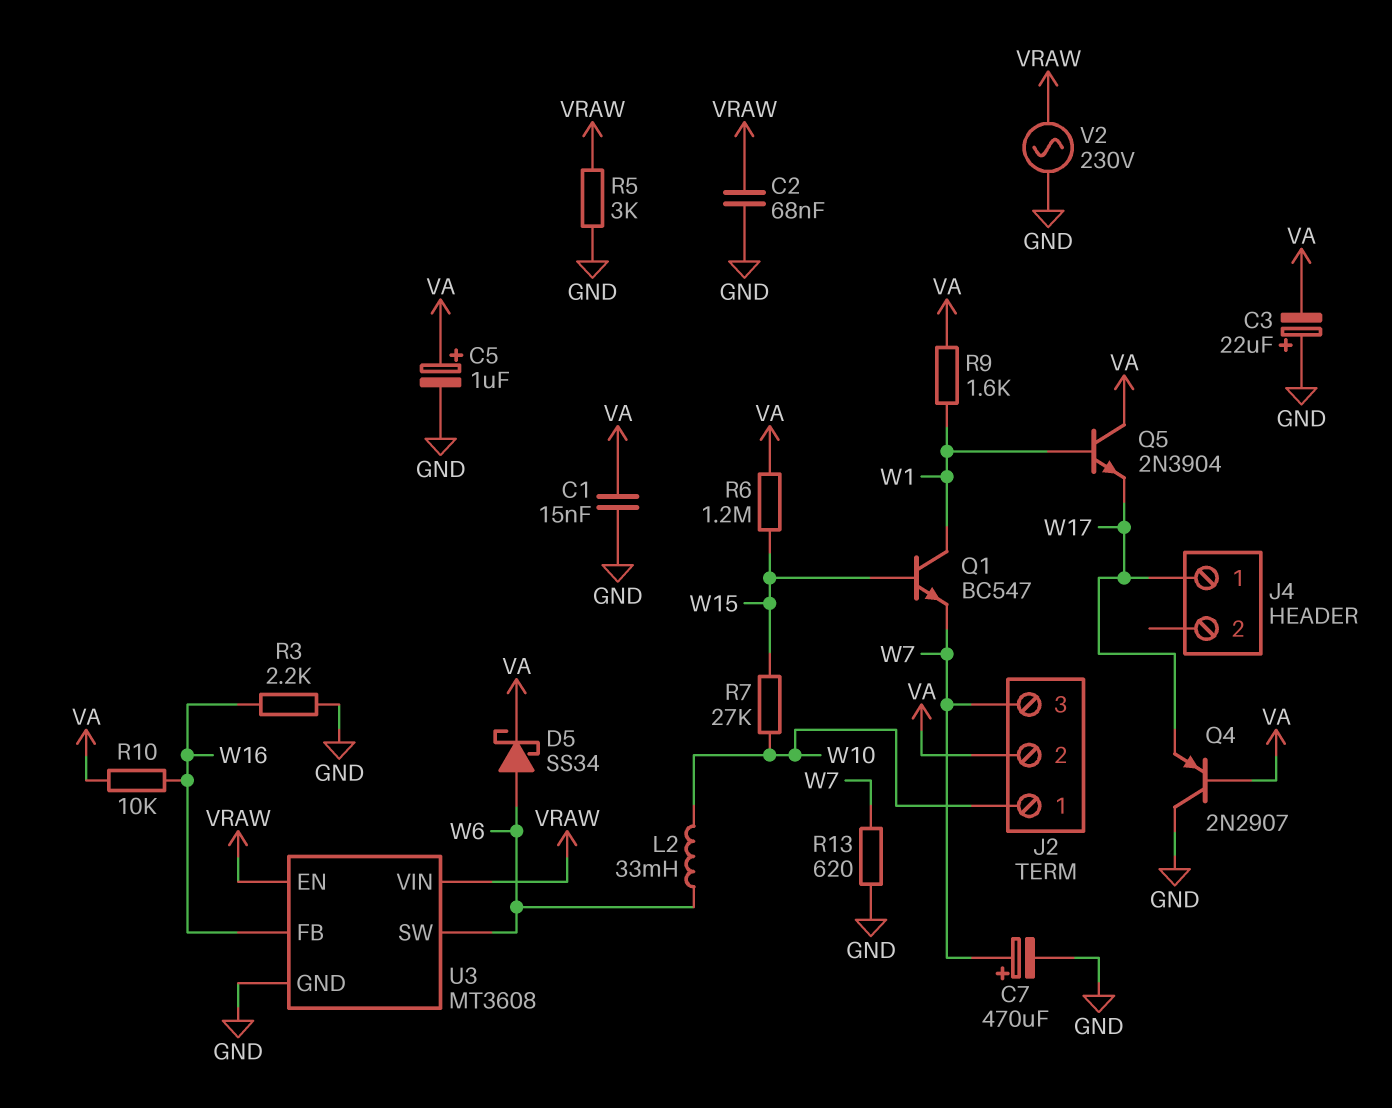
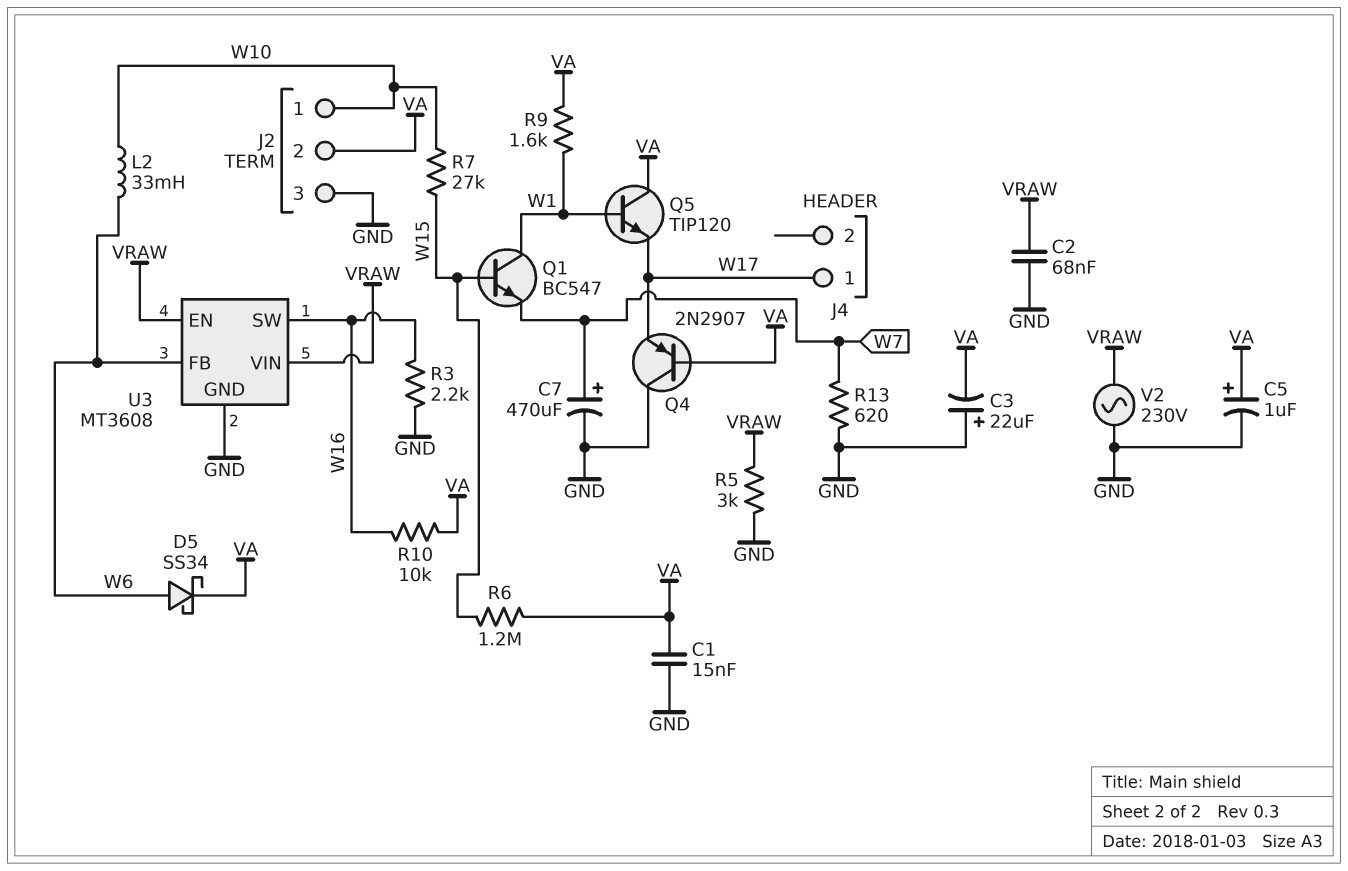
J2 pin 3: W7 -> GND
Q5: NPN 2N3904 (B W1, C VA, E W17) -> NPN TIP120 (B W1, C VA, E W17)
U3 pin FB: W16 -> W6
U3 pin SW: W6 -> W16

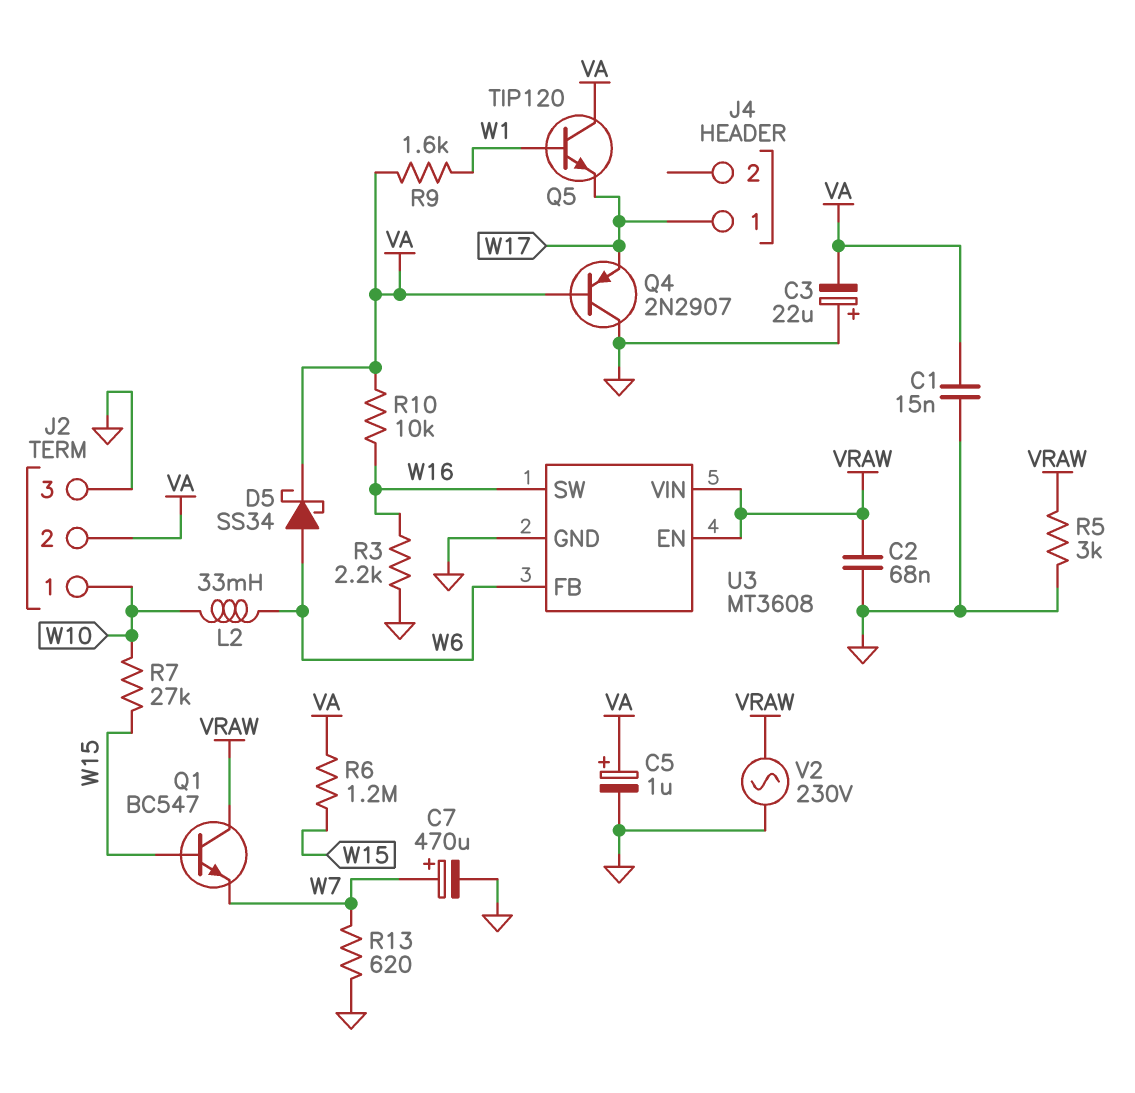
Q1: NPN BC547 (B W15, C W1, E W7) -> NPN BC547 (B W15, C VRAW, E W7)

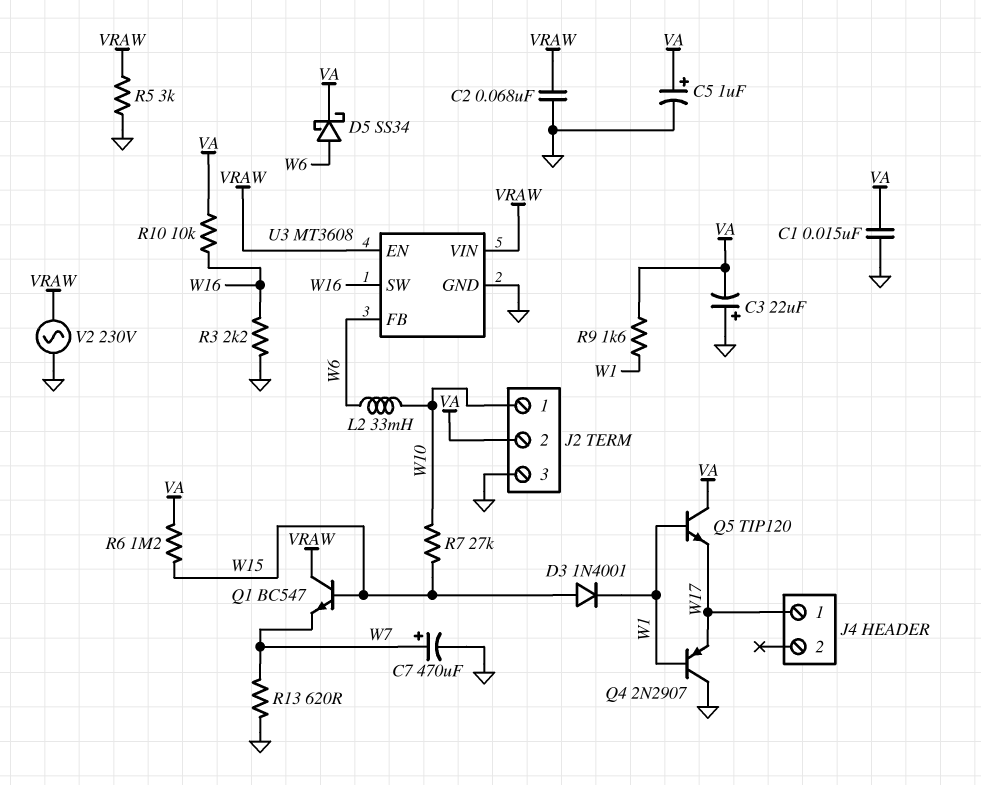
D3: none -> diode 1N4001 (A W15, K W1)
Q4: PNP 2N2907 (B VA, C GND, E W17) -> PNP 2N2907 (B W1, C GND, E W17)

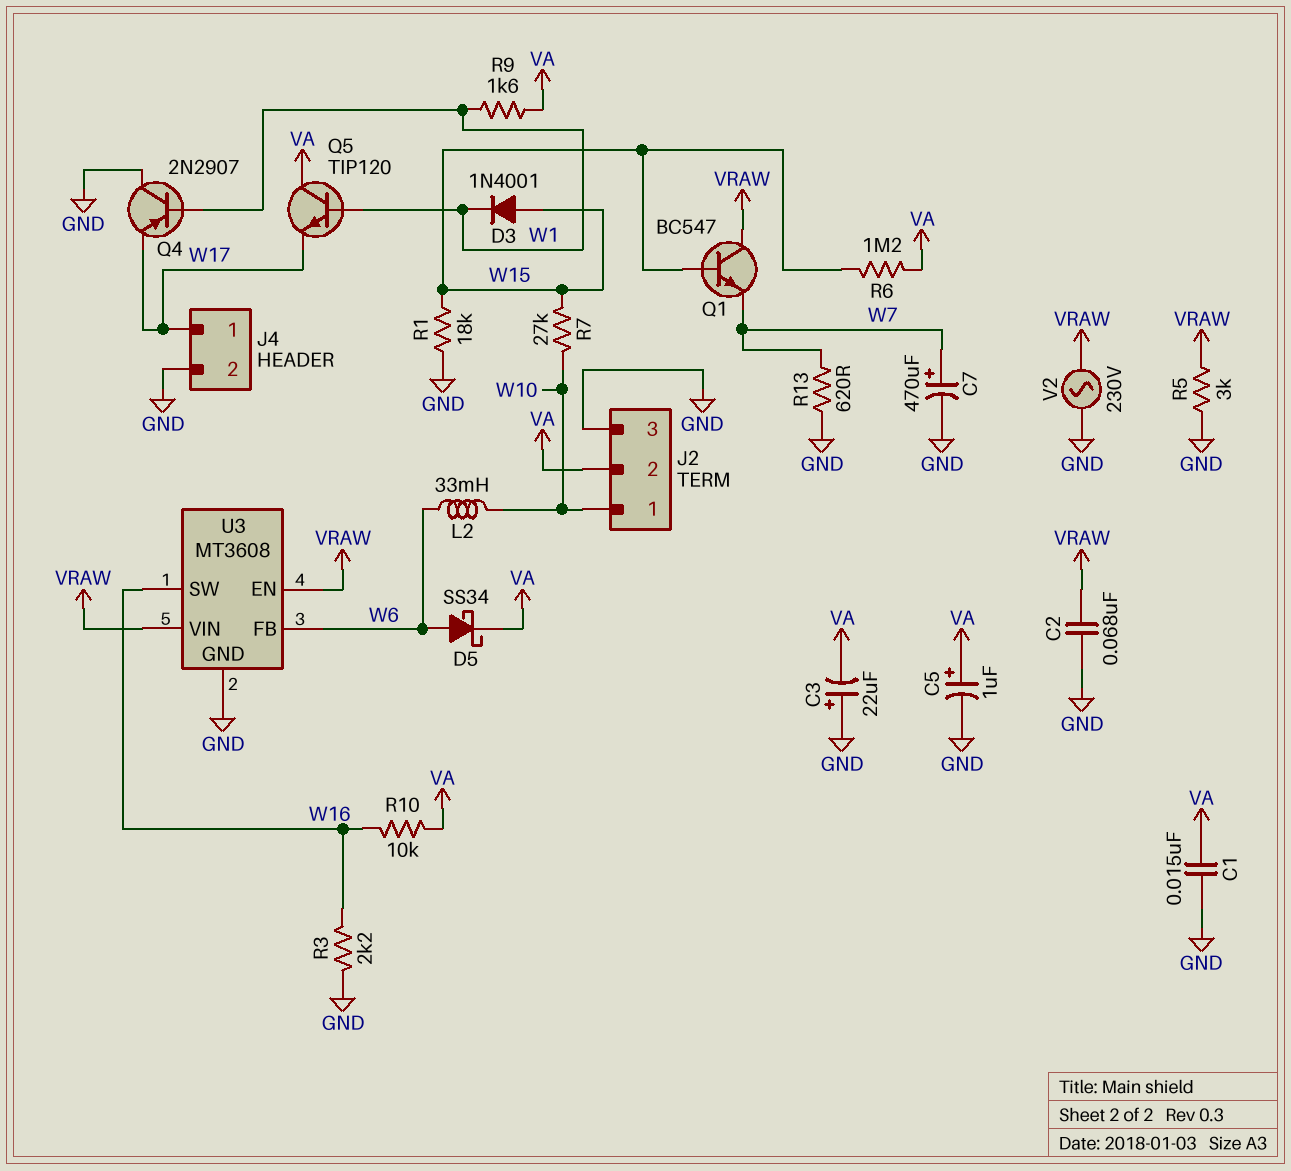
J4 pin 2: none -> GND
R1: none -> 18k (GND, W15)

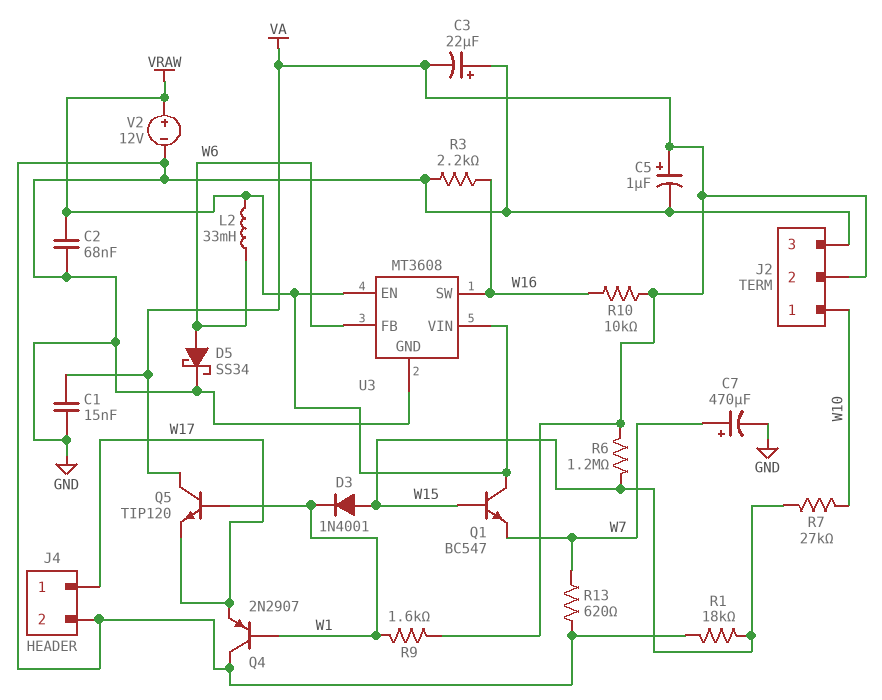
D5: schottky SS34 (A W6, K VA) -> schottky SS34 (A W6, K GND)
L2: 33mH (W6, W10) -> 33mH (VRAW, W6)
R5: 3k (GND, VRAW) -> none
V2: AC 230V (GND, VRAW) -> 12V (plus VRAW, minus GND)

